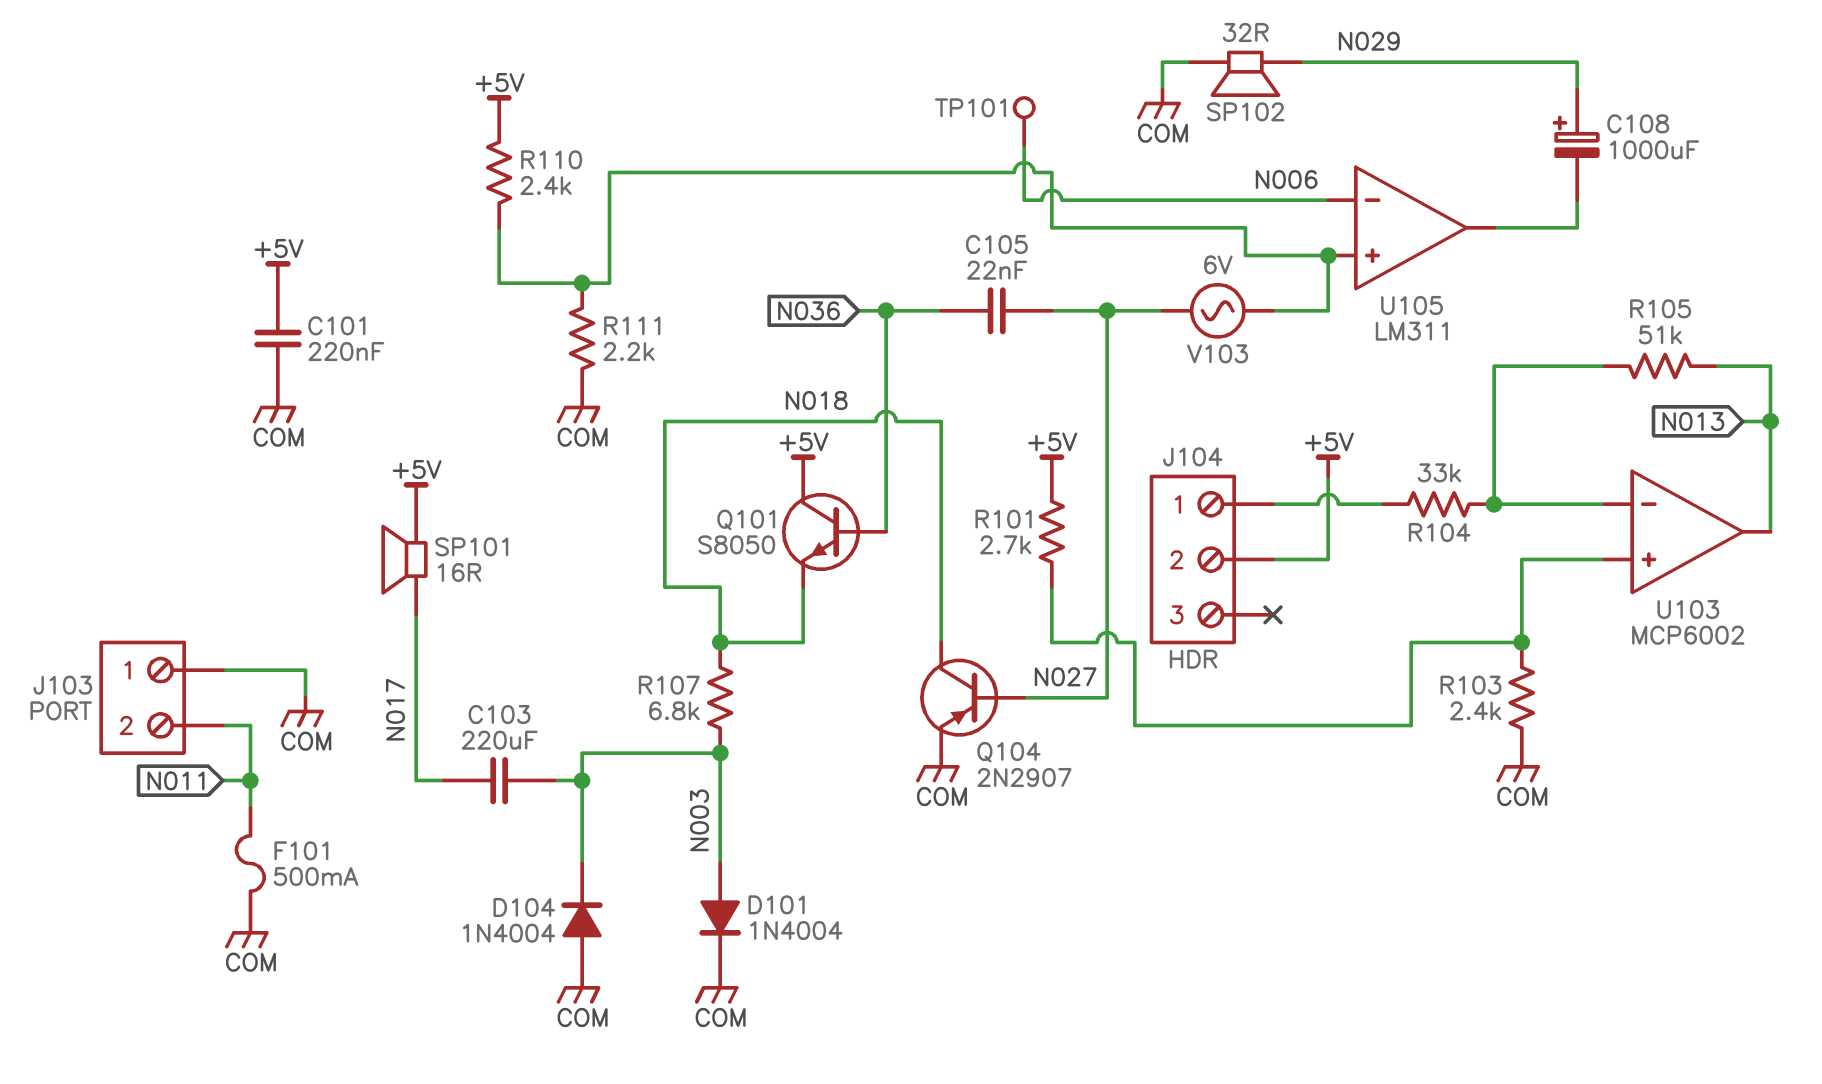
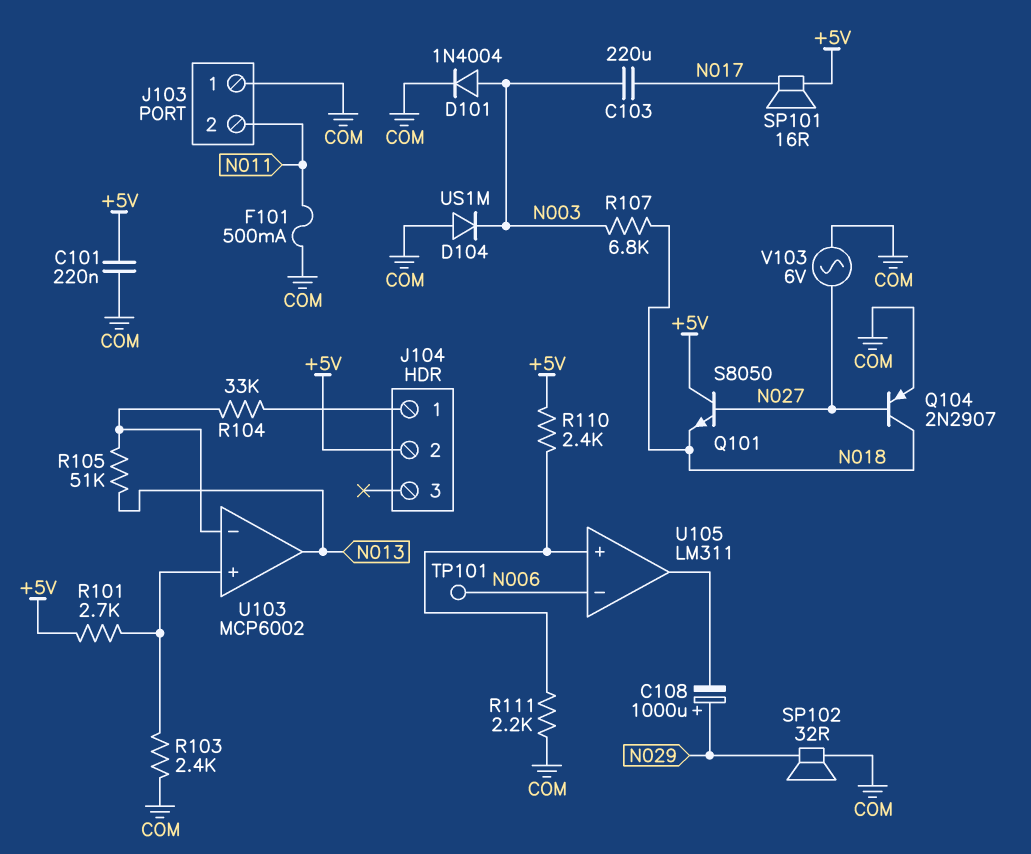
C105: 22nF (N027, N036) -> none
D104: diode 1N4004 (A COM, K N003) -> diode US1M (A COM, K N003)
Q101: NPN S8050 (B N036, C +5V, E N018) -> NPN S8050 (B N027, C +5V, E N018)
V103: AC 6V (N027, U105/in+) -> AC 6V (COM, N027)

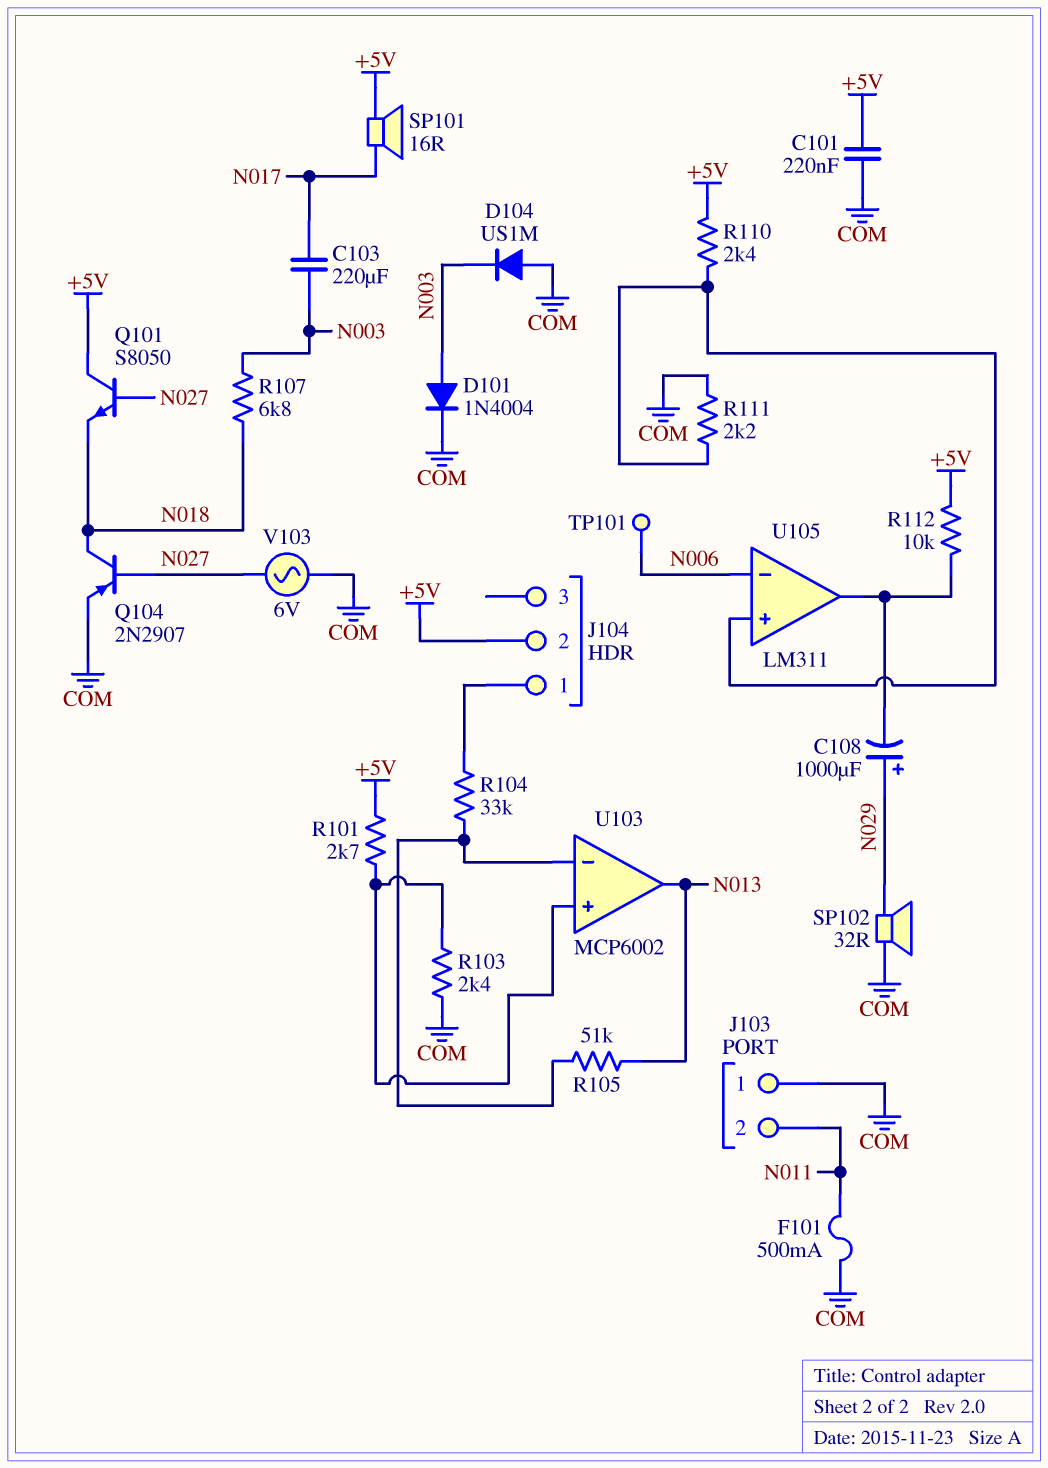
R112: none -> 10k (+5V, U105/out)

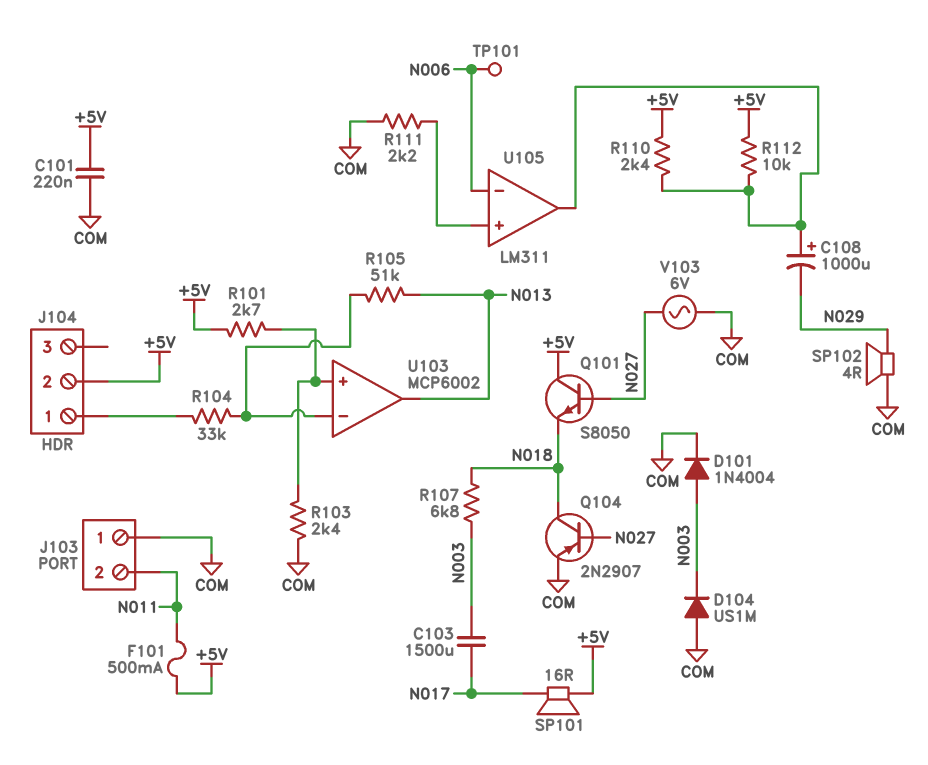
C103: 220uF (N003, N017) -> 1500uF (N003, N017)
C108: 1000uF (plus N029, minus U105/out) -> 1000uF (plus U105/out, minus N029)
F101: 500mA (COM, N011) -> 500mA (+5V, N011)
R110: 2.4k (+5V, U105/in+) -> 2.4k (+5V, U105/out)
SP102: speaker 32R (COM, N029) -> speaker 4R (COM, N029)

